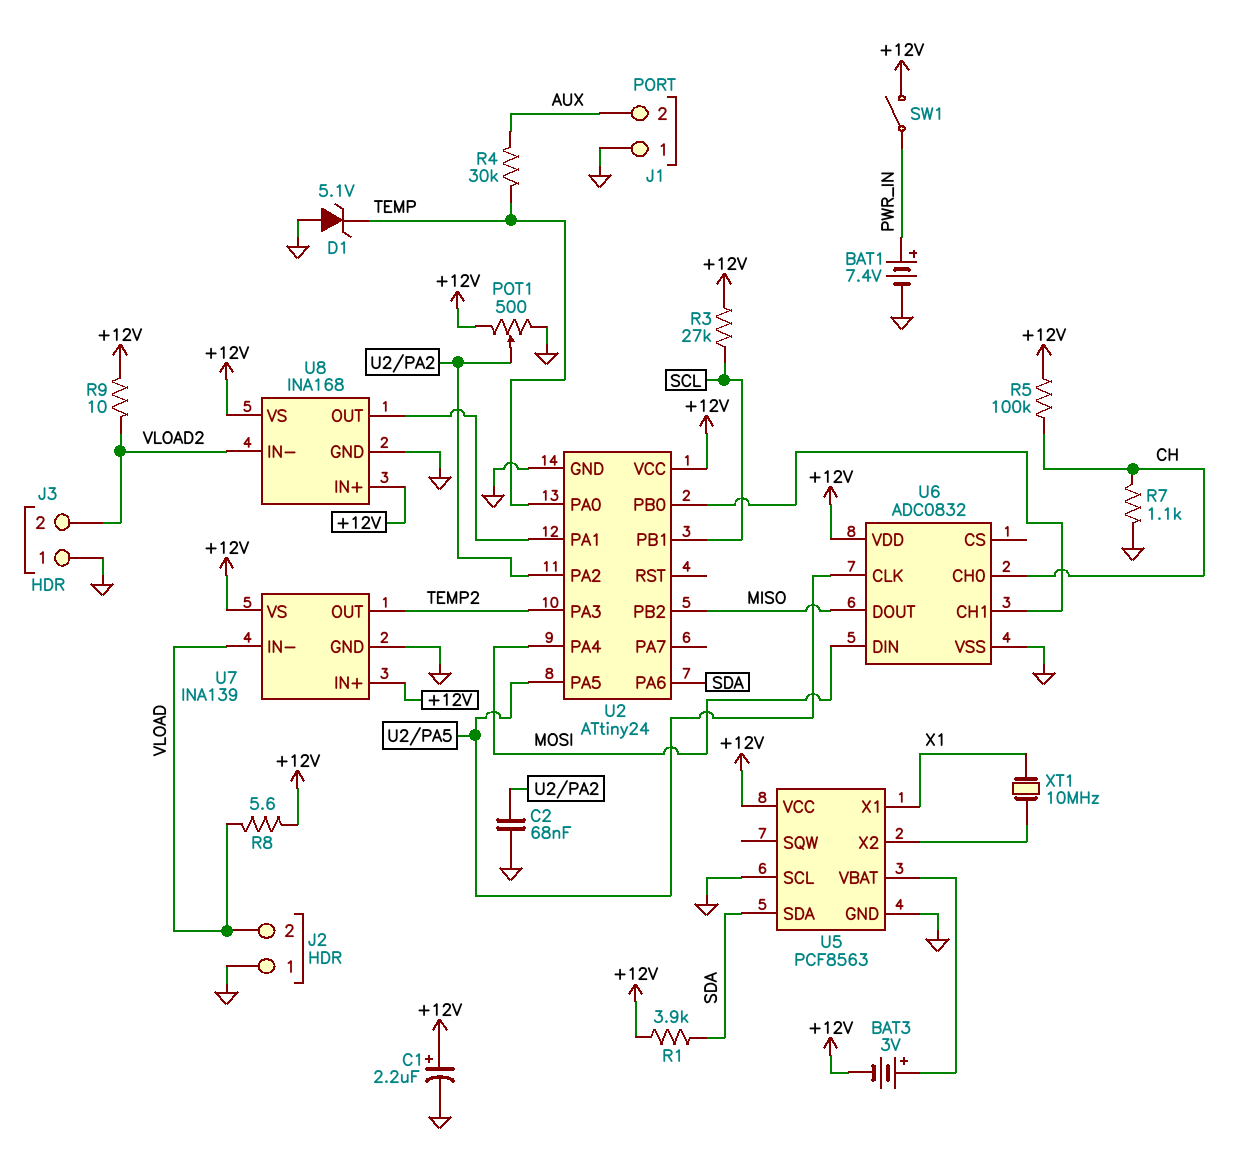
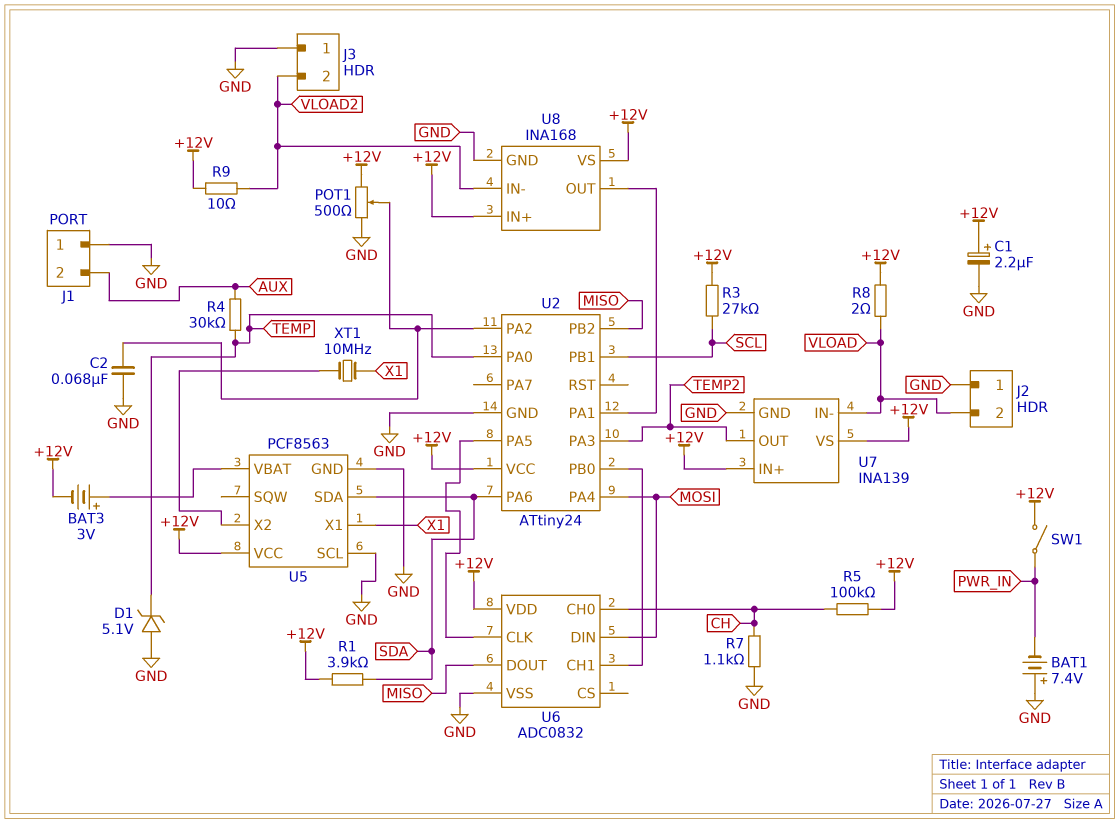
BAT1: 7.4V (plus PWR_IN, minus GND) -> 7.4V (plus GND, minus PWR_IN)
R8: 5.6 (+12V, VLOAD) -> 2 (+12V, VLOAD)

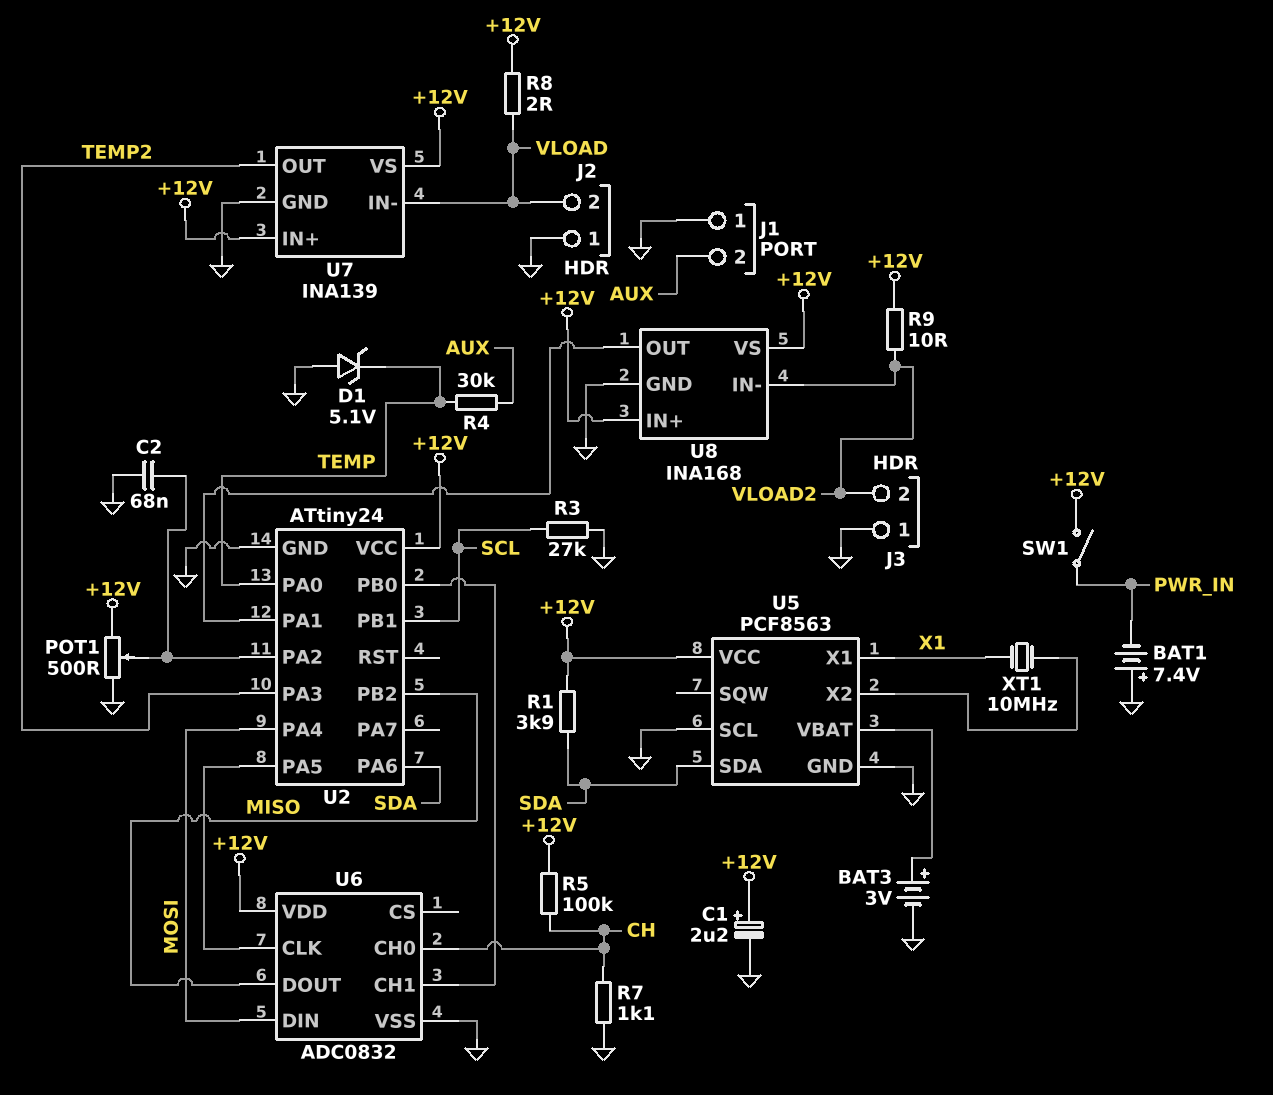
BAT3: 3V (plus U5/VBAT, minus +12V) -> 3V (plus U5/VBAT, minus GND)
R3: 27k (+12V, SCL) -> 27k (GND, SCL)

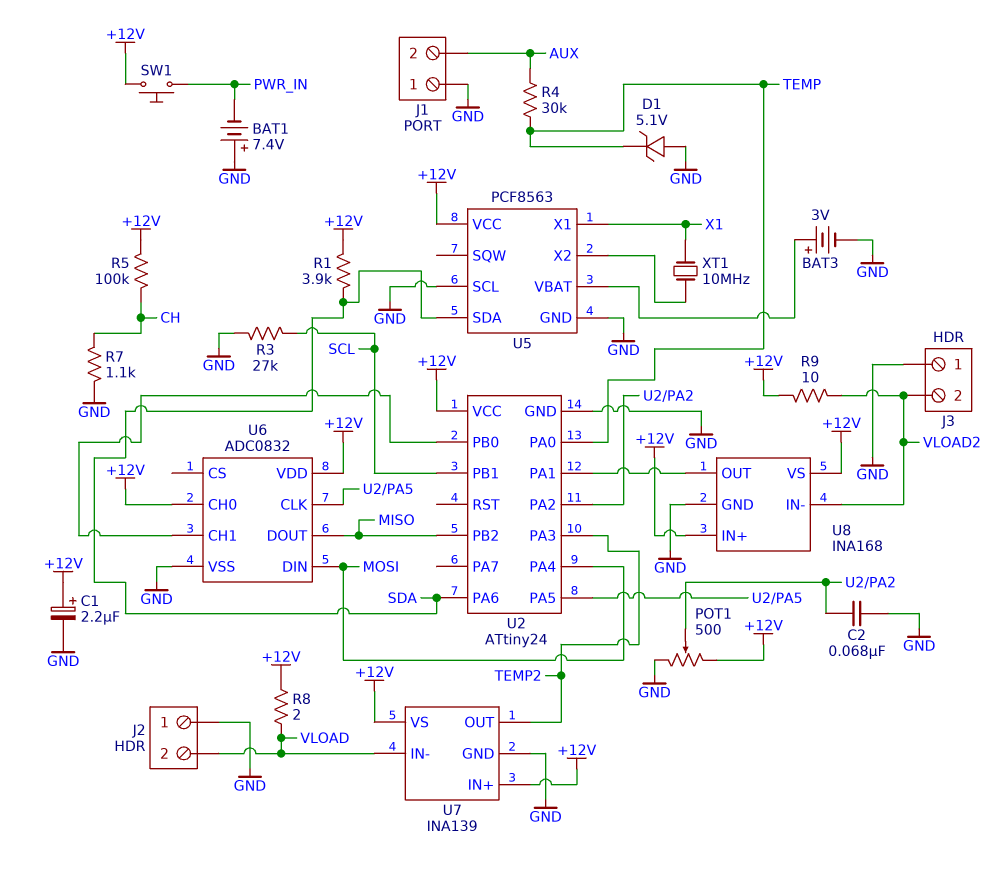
SW1: switch (+12V, PWR_IN) -> button (+12V, PWR_IN)
U6 pin CH0: CH -> +12V

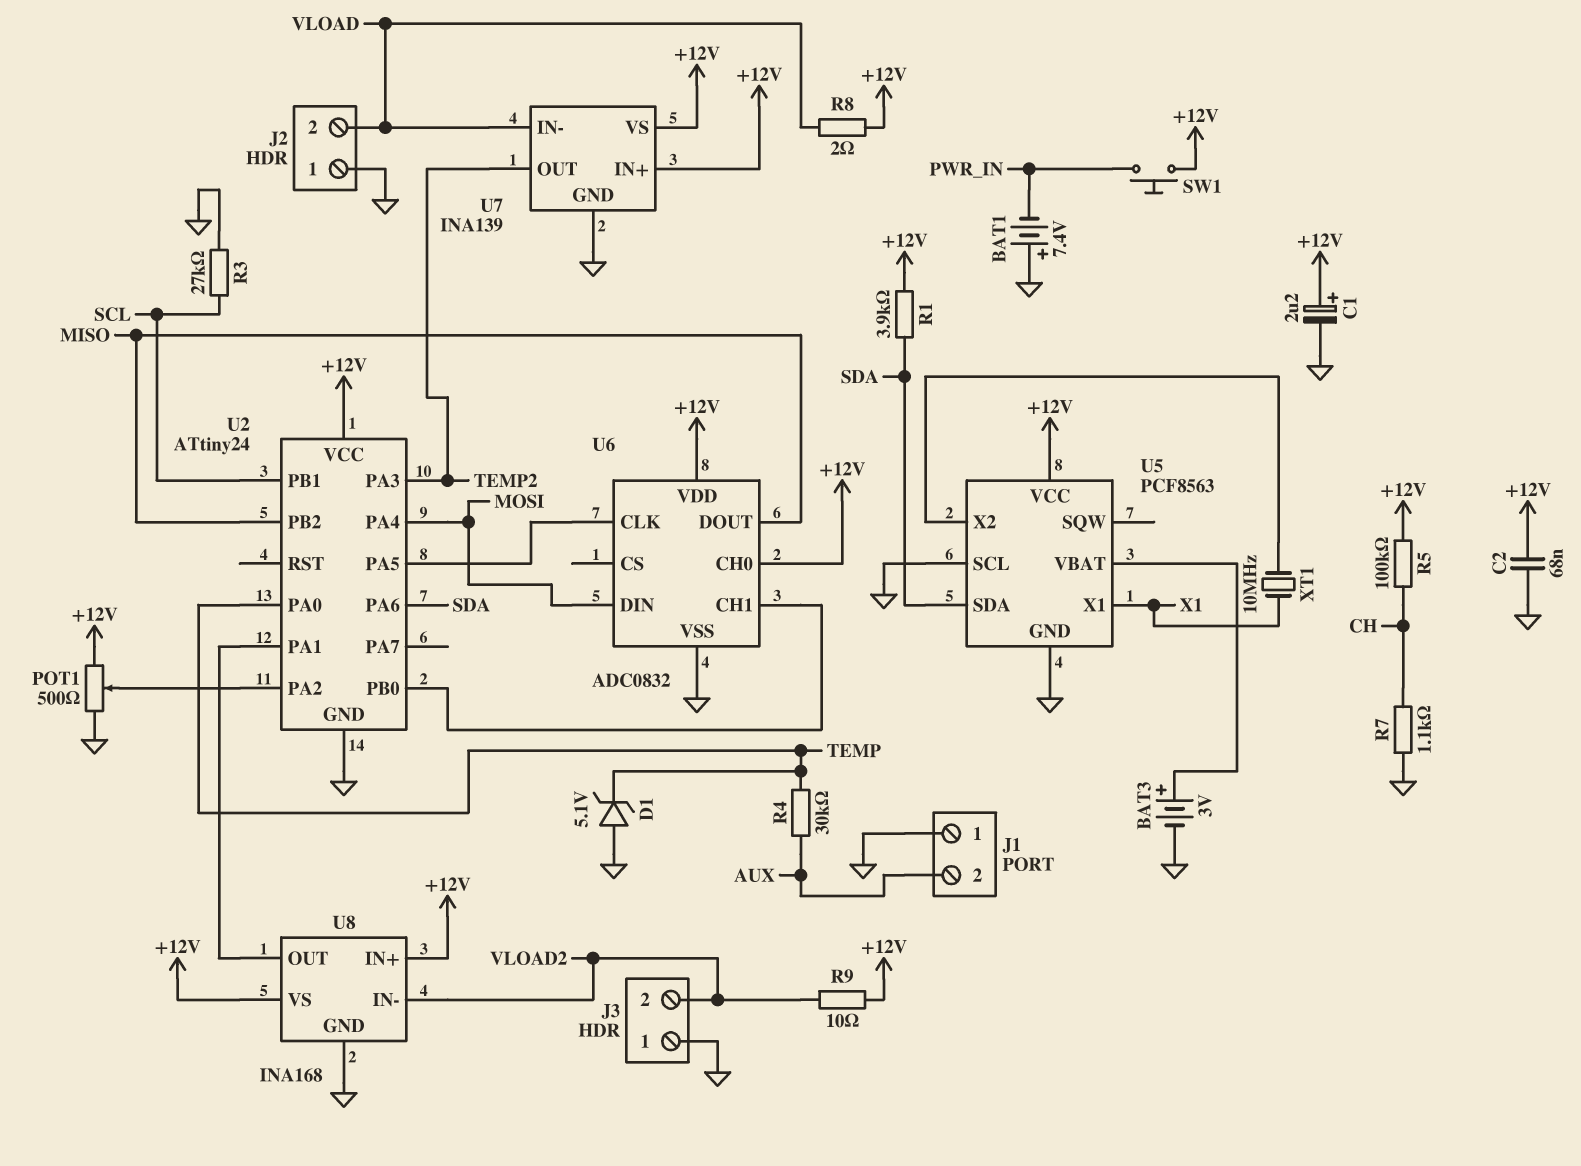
C2: 68nF (GND, U2/PA2) -> 68nF (+12V, GND)

